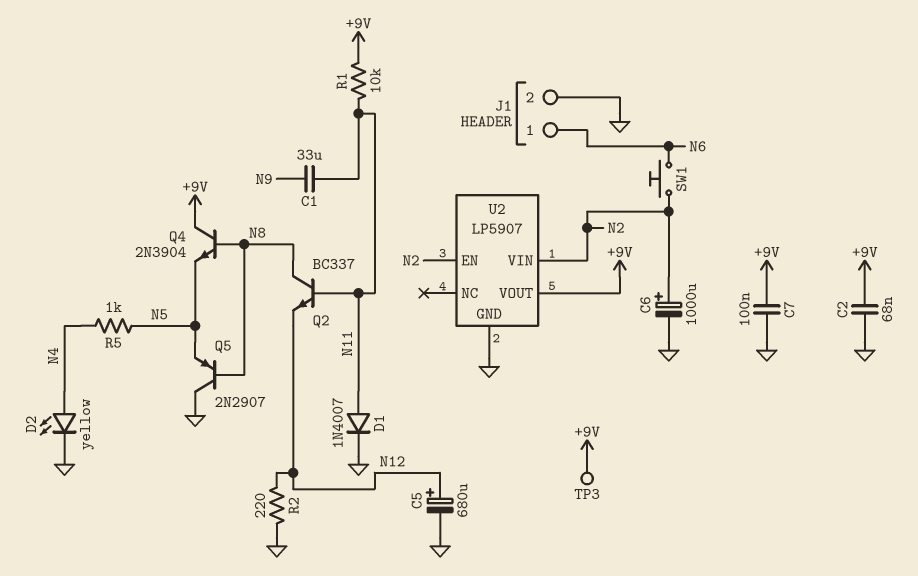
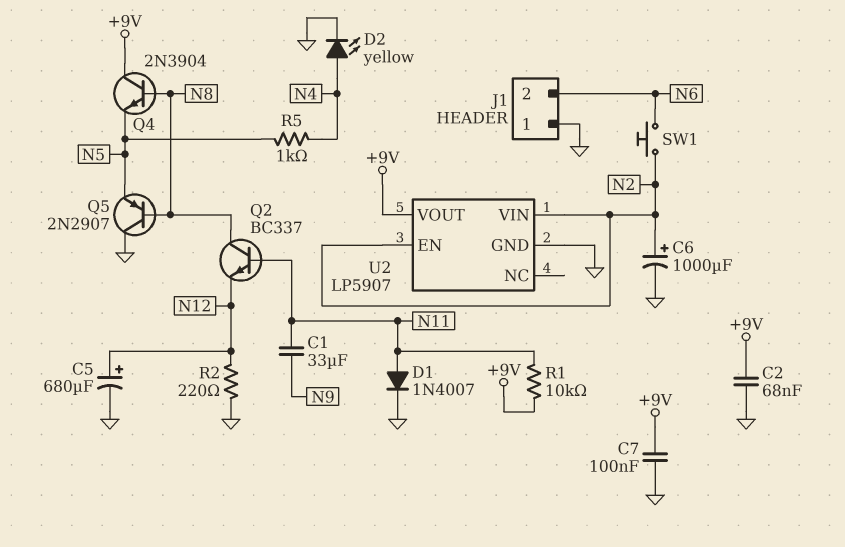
J1 pin 1: N6 -> GND
J1 pin 2: GND -> N6
TP3: test point (+9V) -> none

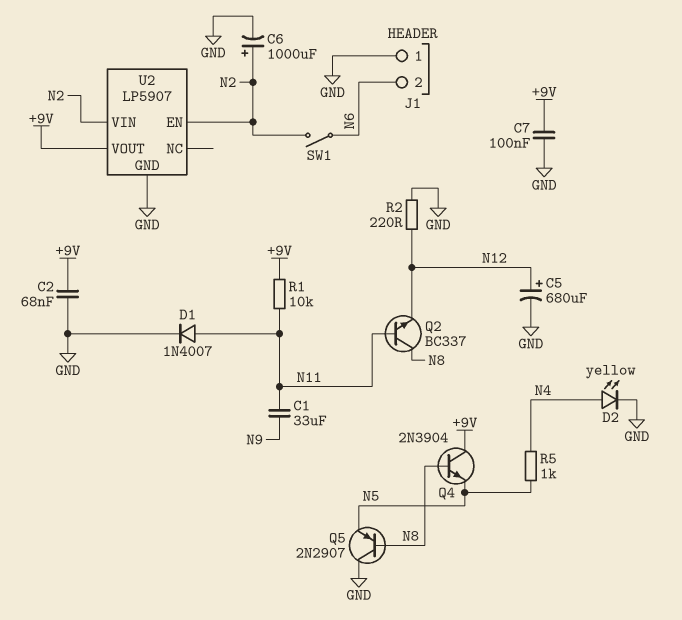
SW1: button (N2, N6) -> switch (N2, N6)

